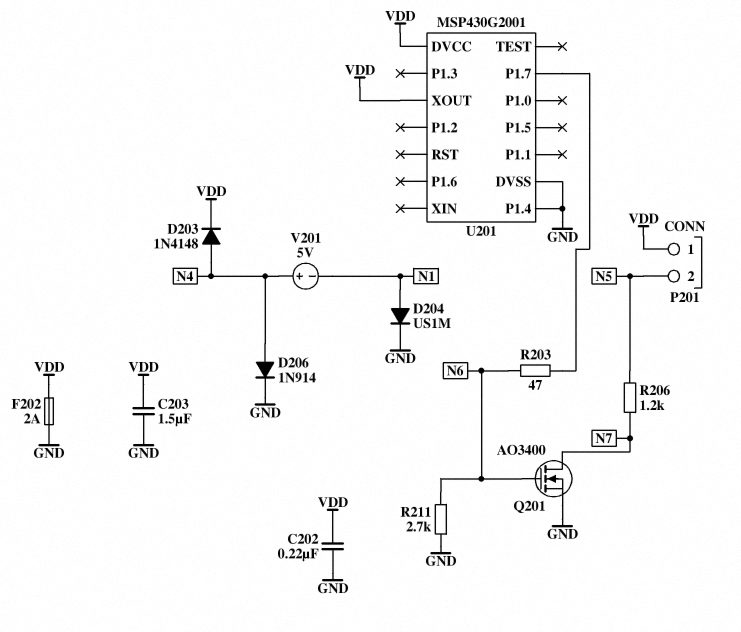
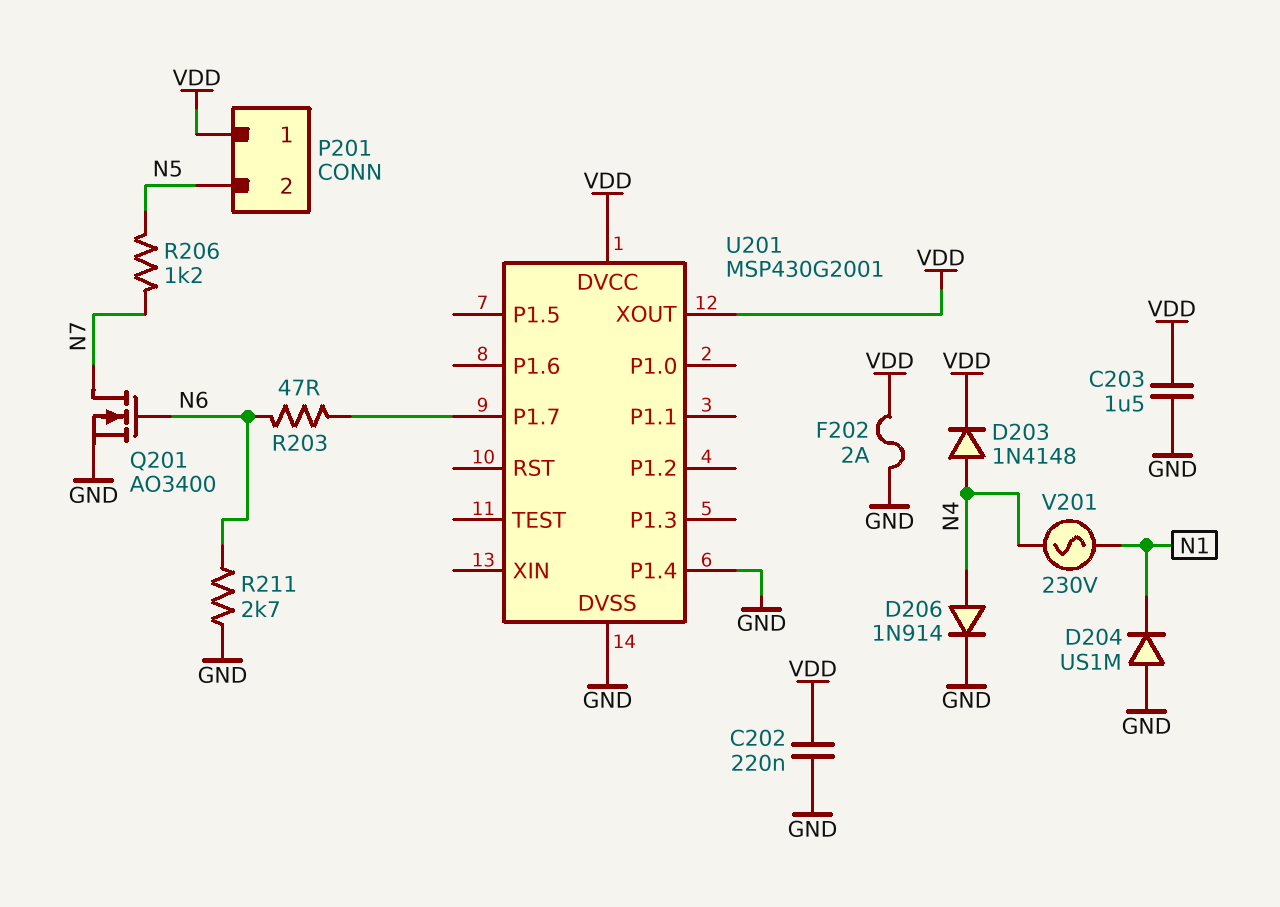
D204: diode US1M (A N1, K GND) -> diode US1M (A GND, K N1)
V201: 5V (plus N4, minus N1) -> AC 230V (N1, N4)

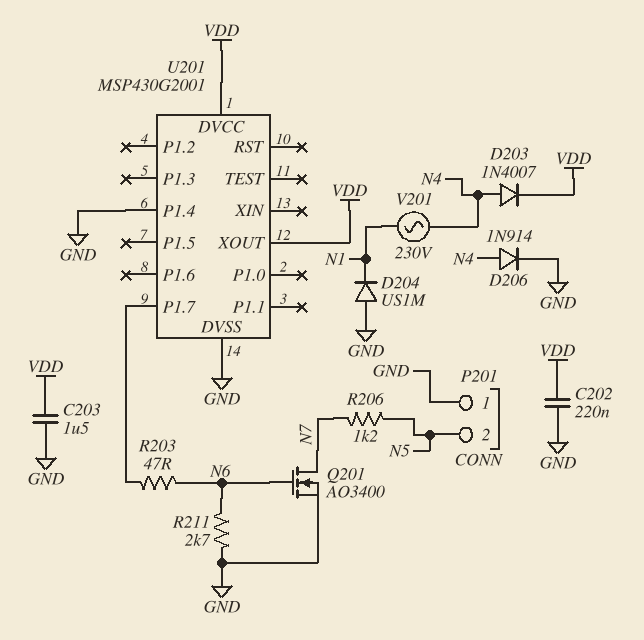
D203: diode 1N4148 (A N4, K VDD) -> diode 1N4007 (A N4, K VDD)
F202: 2A (GND, VDD) -> none
P201 pin 1: VDD -> GND

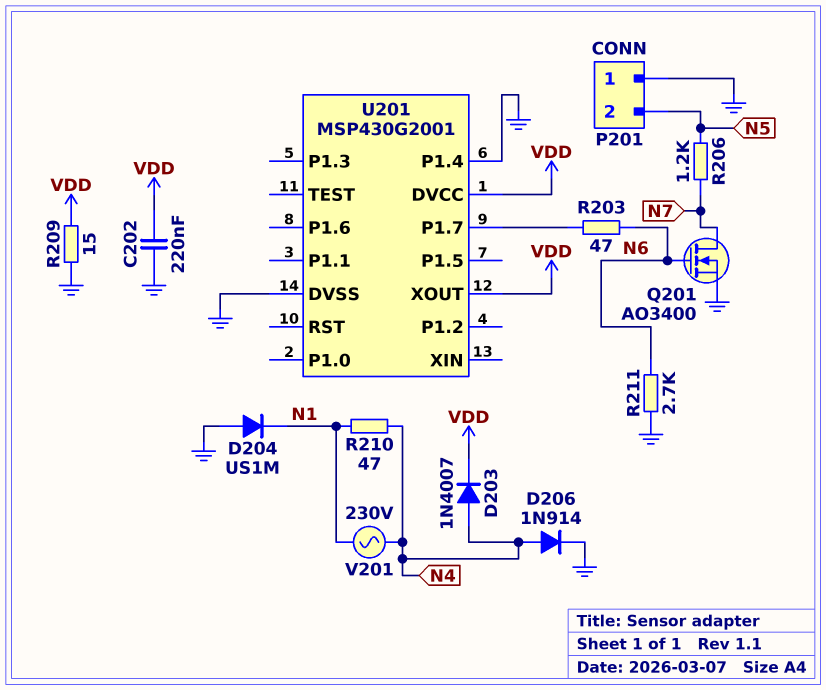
C203: 1.5uF (GND, VDD) -> none
R209: none -> 15 (GND, VDD)
R210: none -> 47 (N1, N4)

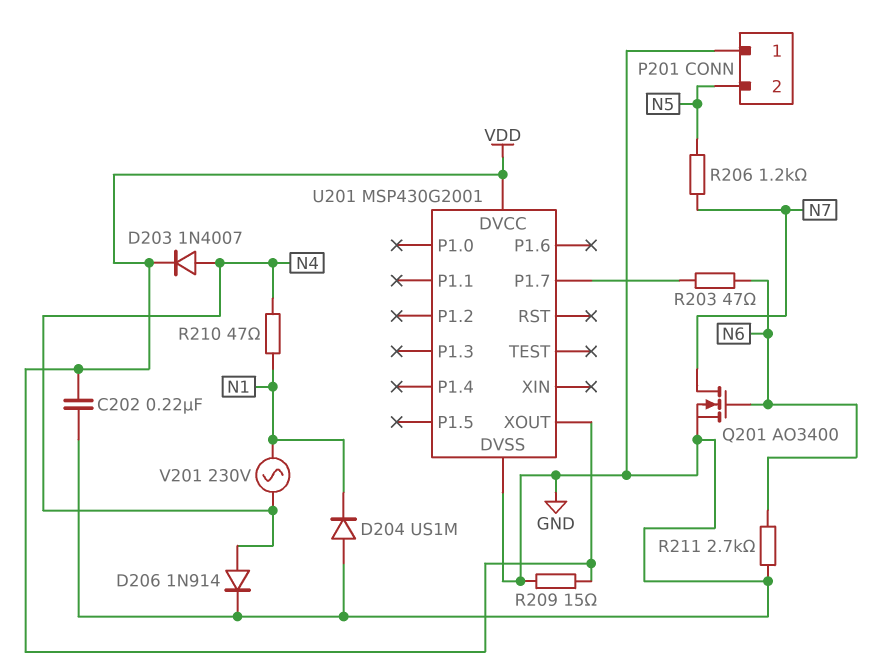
U201 pin P1.4: GND -> none

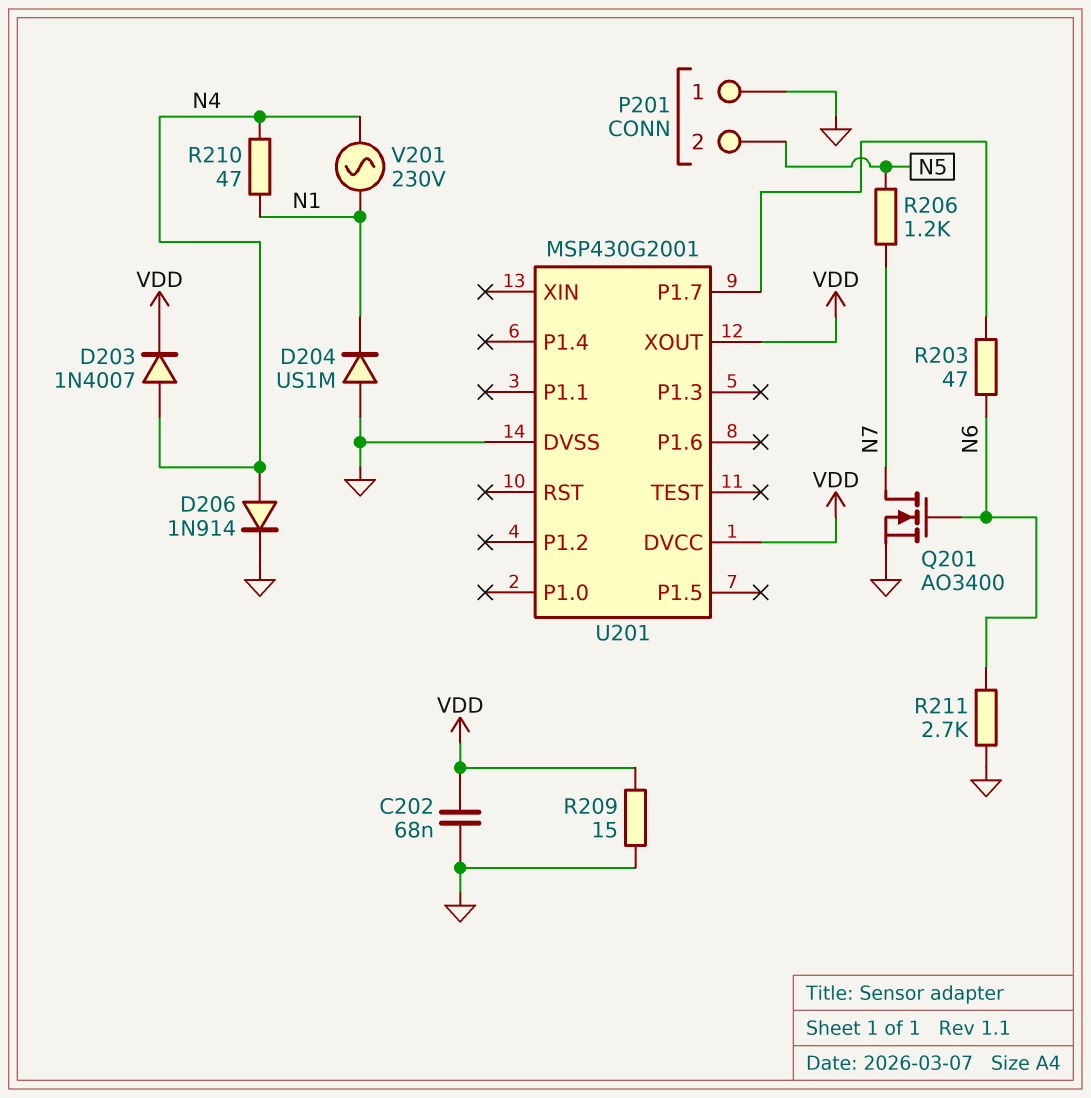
C202: 220nF (GND, VDD) -> 68nF (GND, VDD)

